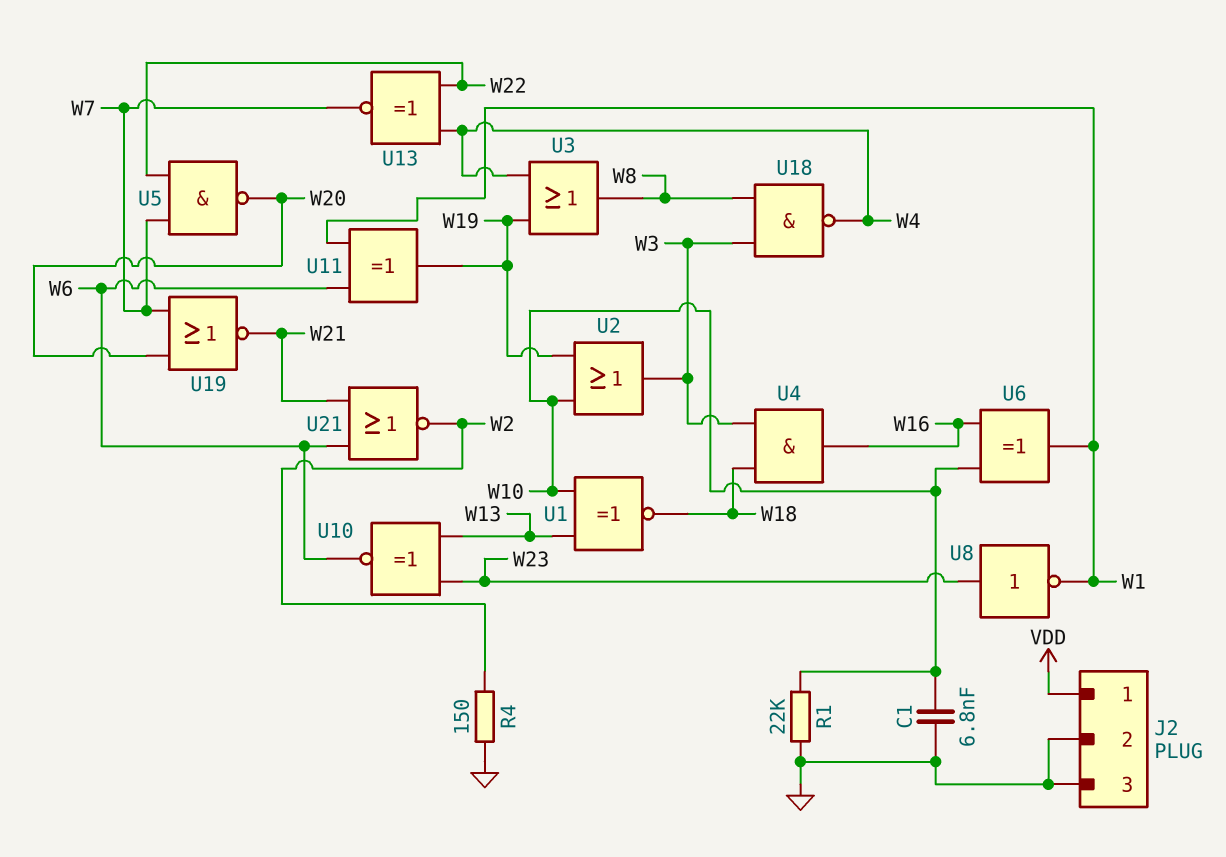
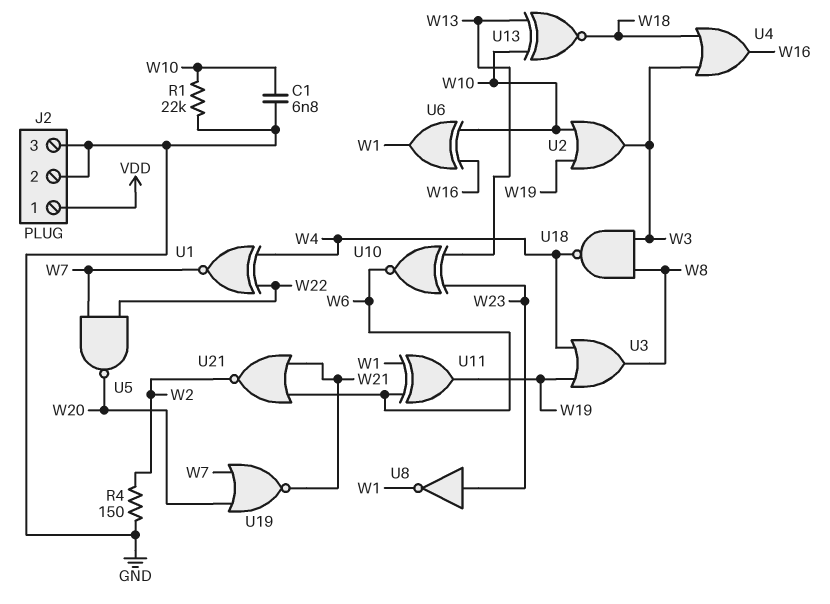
U1: XNOR (in W10, in W13, out W18) -> XNOR (in W4, in W22, out W7)
U4: AND (in W3, in W18, out W16) -> OR (in W3, in W18, out W16)
U13: XNOR (in W4, in W22, out W7) -> XNOR (in W10, in W13, out W18)

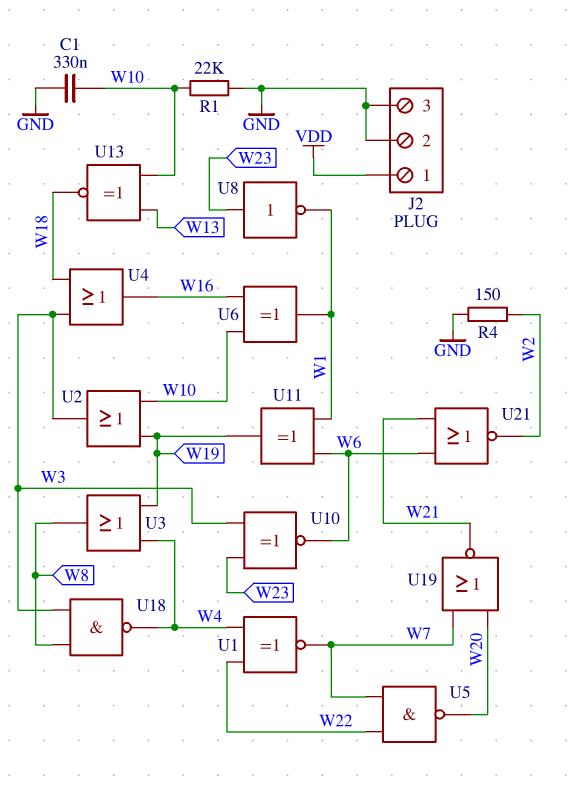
C1: 6.8nF (GND, W10) -> 330nF (GND, W10)
U10: XNOR (in W13, in W23, out W6) -> XNOR (in W3, in W23, out W6)

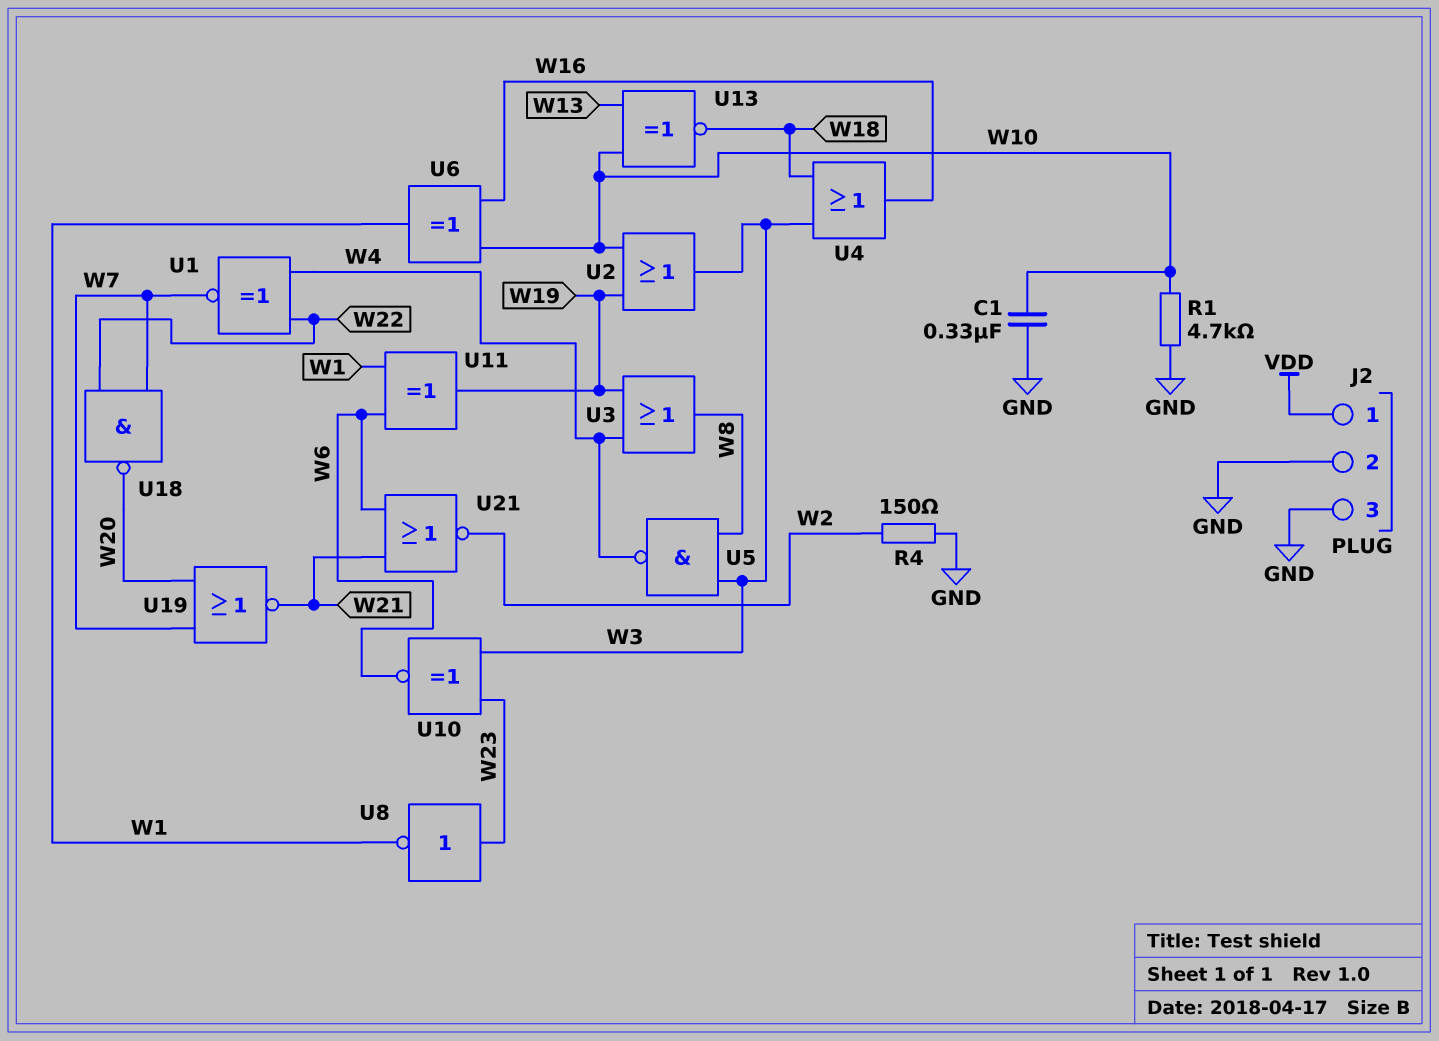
R1: 22k (GND, W10) -> 4.7k (GND, W10)
U5: NAND (in W7, in W22, out W20) -> NAND (in W3, in W8, out W4)
U18: NAND (in W3, in W8, out W4) -> NAND (in W7, in W22, out W20)

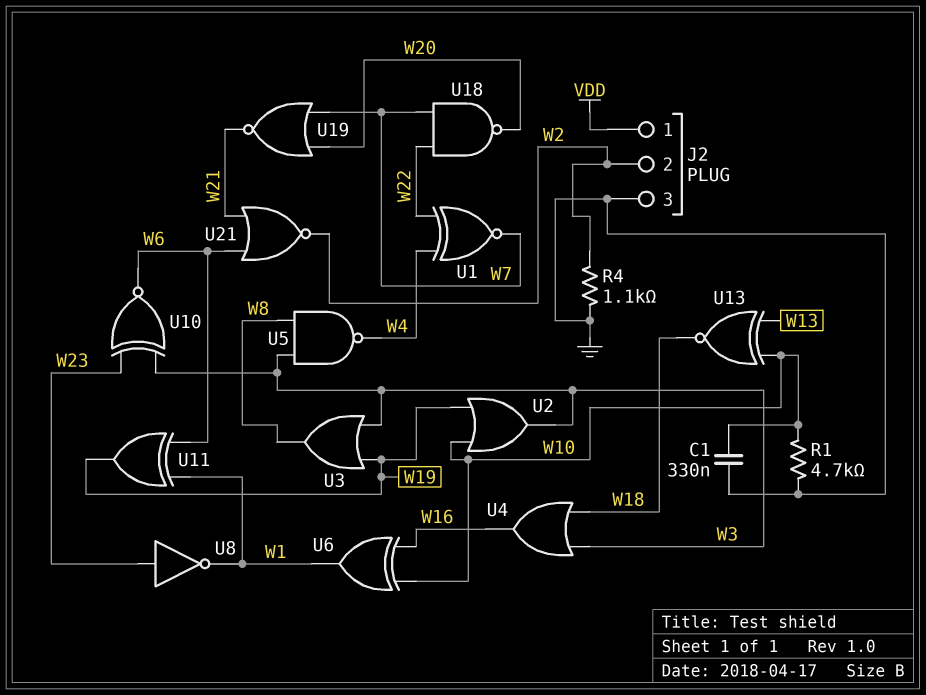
J2 pin 2: GND -> W2
R4: 150 (GND, W2) -> 1.1k (GND, W2)
U3: OR (in W4, in W19, out W8) -> OR (in W3, in W19, out W8)

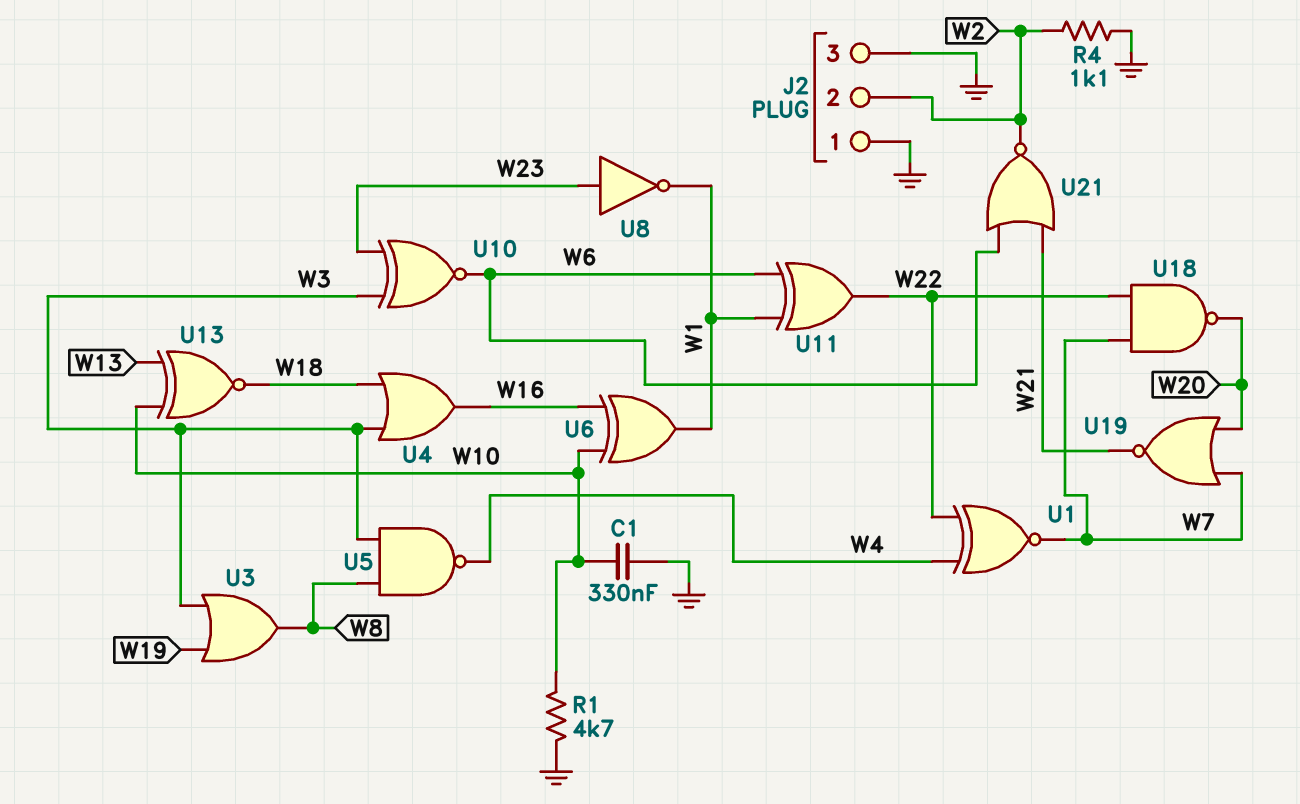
J2 pin 1: VDD -> GND
U2: OR (in W10, in W19, out W3) -> none
U11: XOR (in W1, in W6, out W19) -> XOR (in W1, in W6, out W22)

